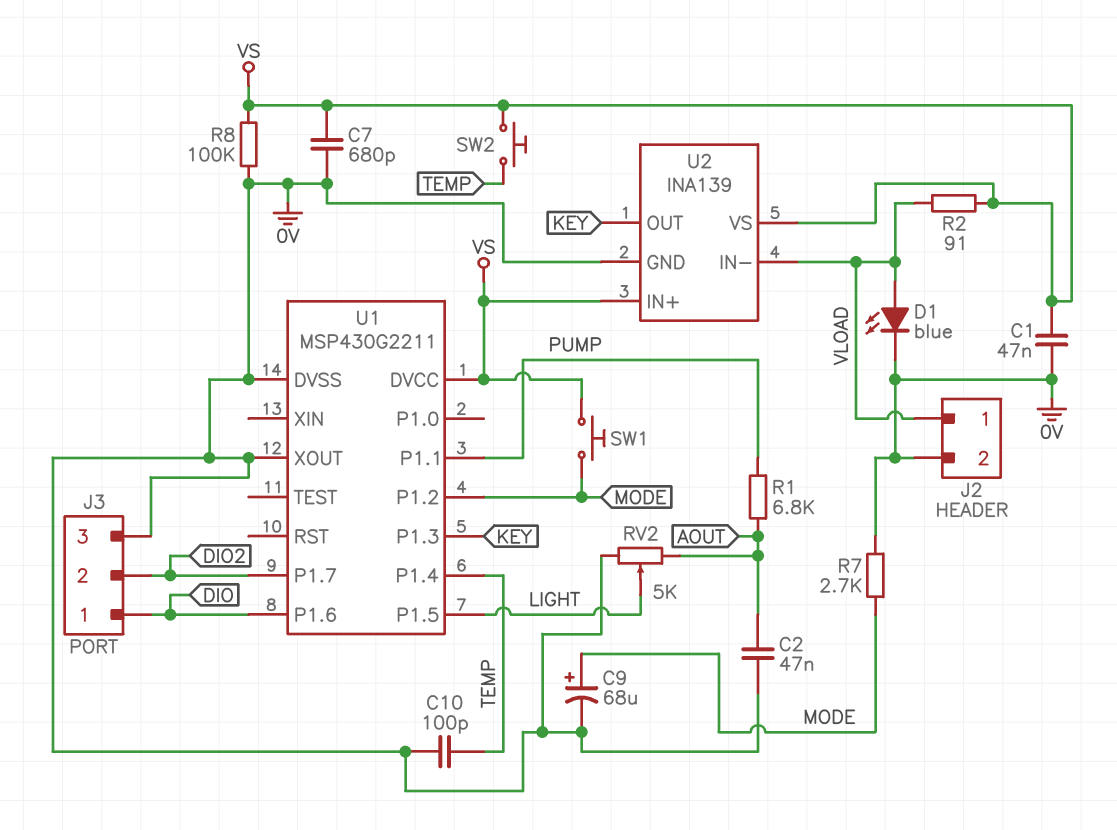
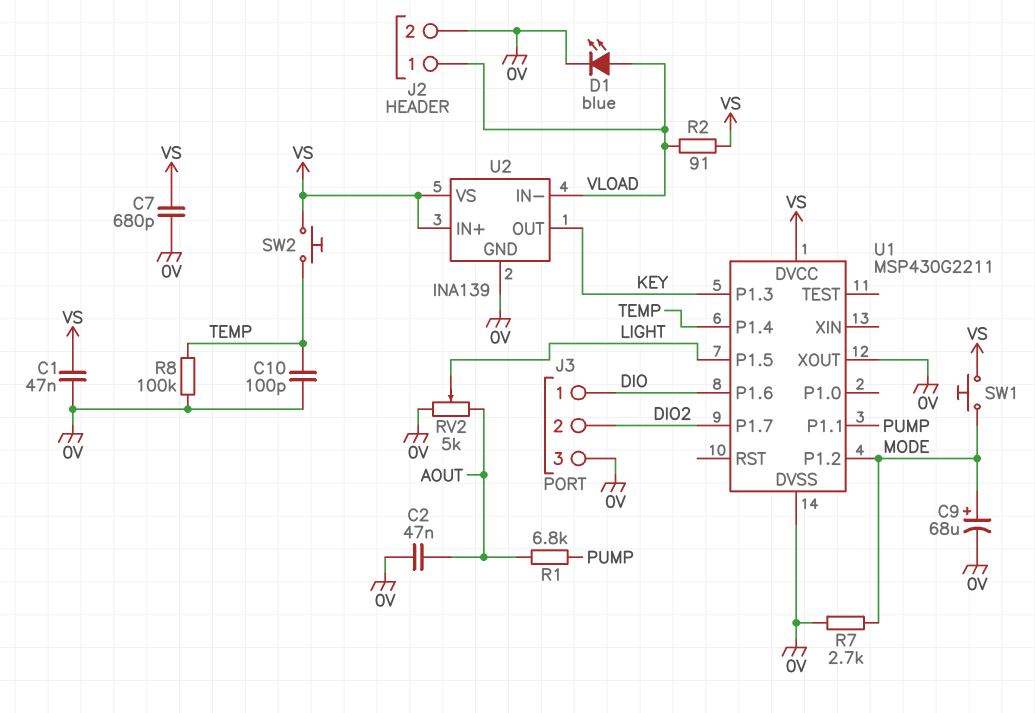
R8: 100k (0V, VS) -> 100k (0V, TEMP)

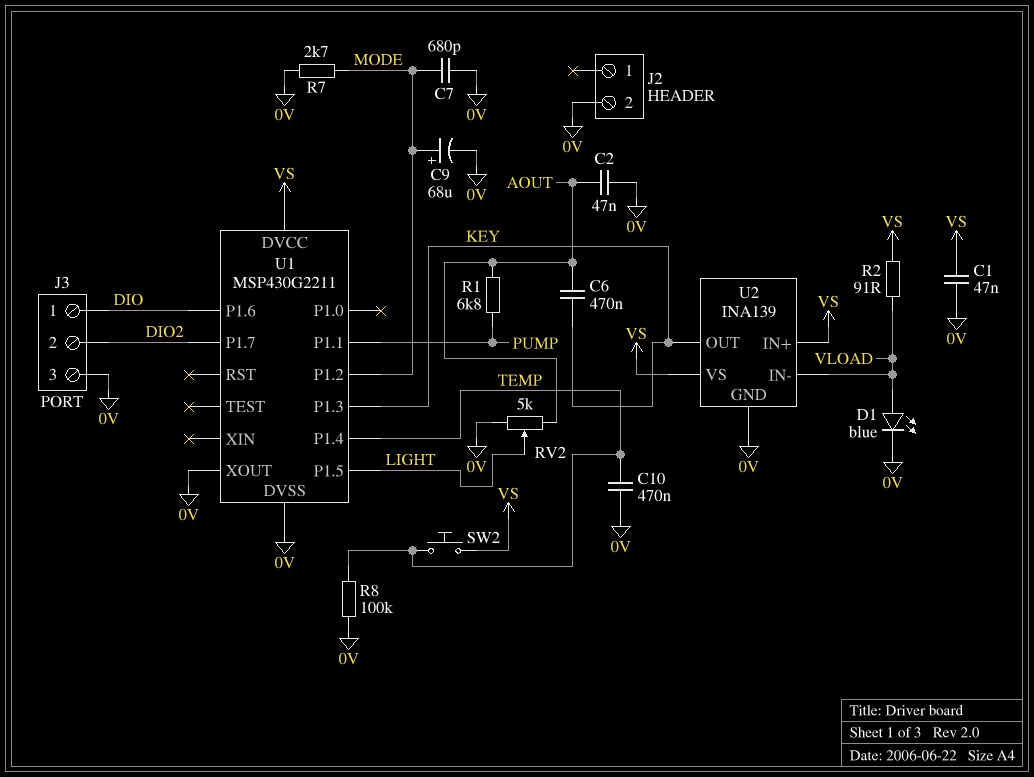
C6: none -> 470nF (AOUT, KEY)
C7: 680pF (0V, VS) -> 680pF (0V, MODE)
C10: 100pF (0V, TEMP) -> 470nF (0V, TEMP)
J2 pin 1: VLOAD -> none
SW1: button (MODE, VS) -> none

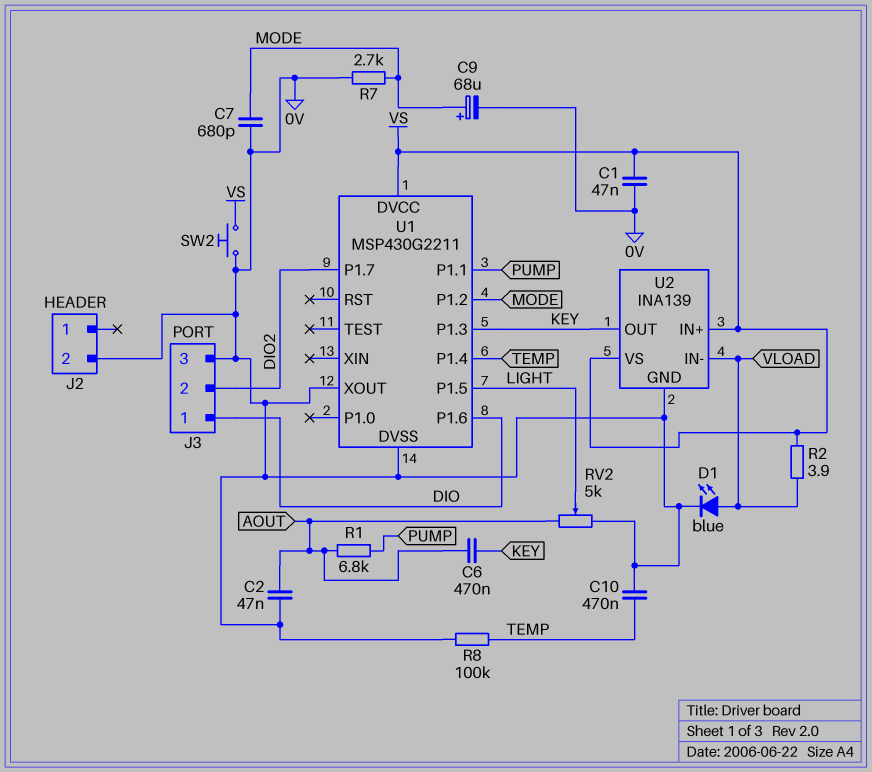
R2: 91 (VLOAD, VS) -> 3.9 (VLOAD, VS)
SW2: button (TEMP, VS) -> button (0V, VS)

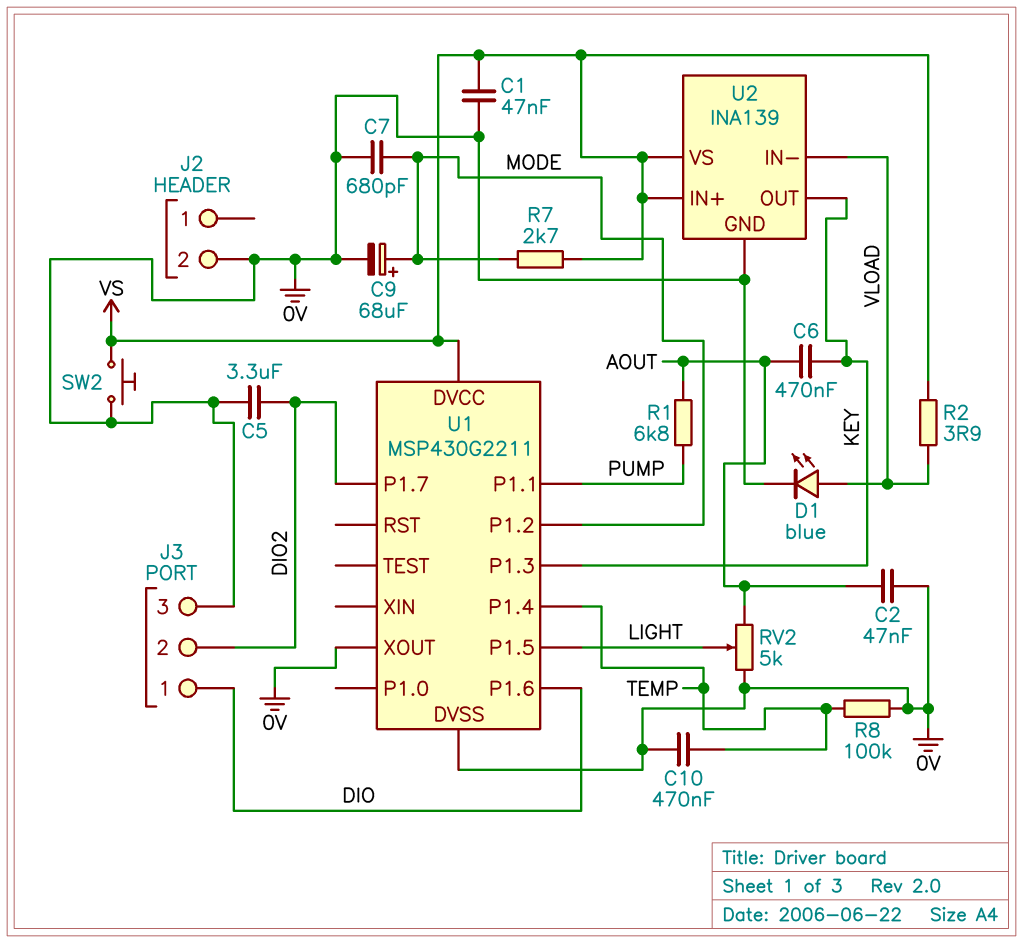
C5: none -> 3.3uF (0V, DIO2)
R7: 2.7k (0V, MODE) -> 2.7k (MODE, VS)

